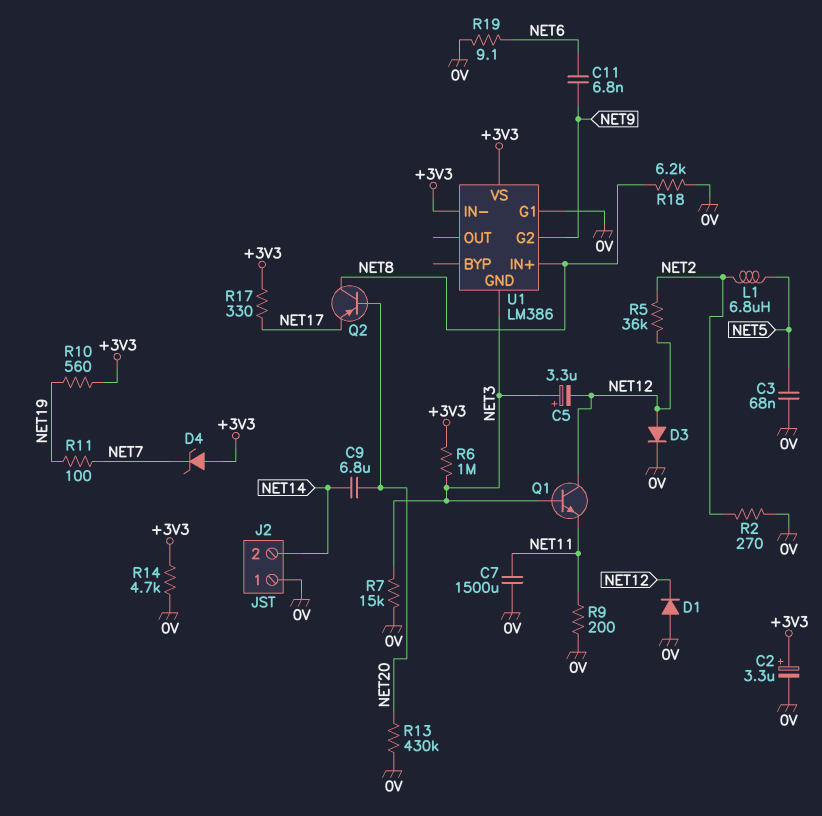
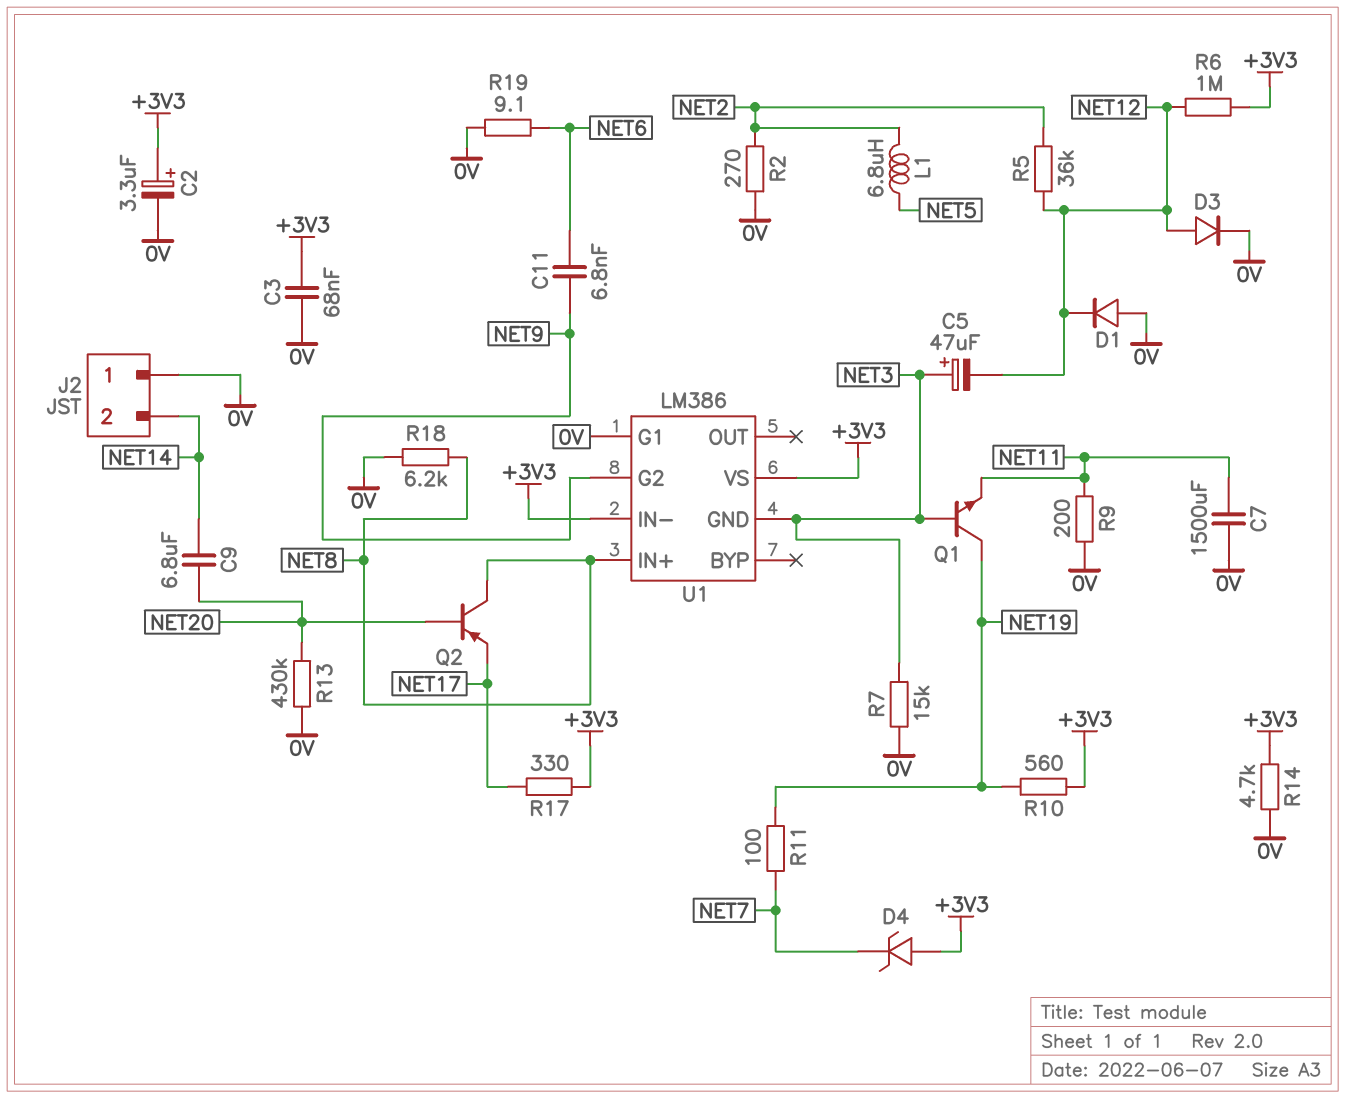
C3: 68nF (0V, NET5) -> 68nF (+3V3, 0V)
C5: 3.3uF (plus NET3, minus NET12) -> 47uF (plus NET3, minus NET12)
Q1: NPN (B NET3, C NET12, E NET11) -> NPN (B NET3, C NET19, E NET11)
R6: 1M (+3V3, NET3) -> 1M (+3V3, NET12)

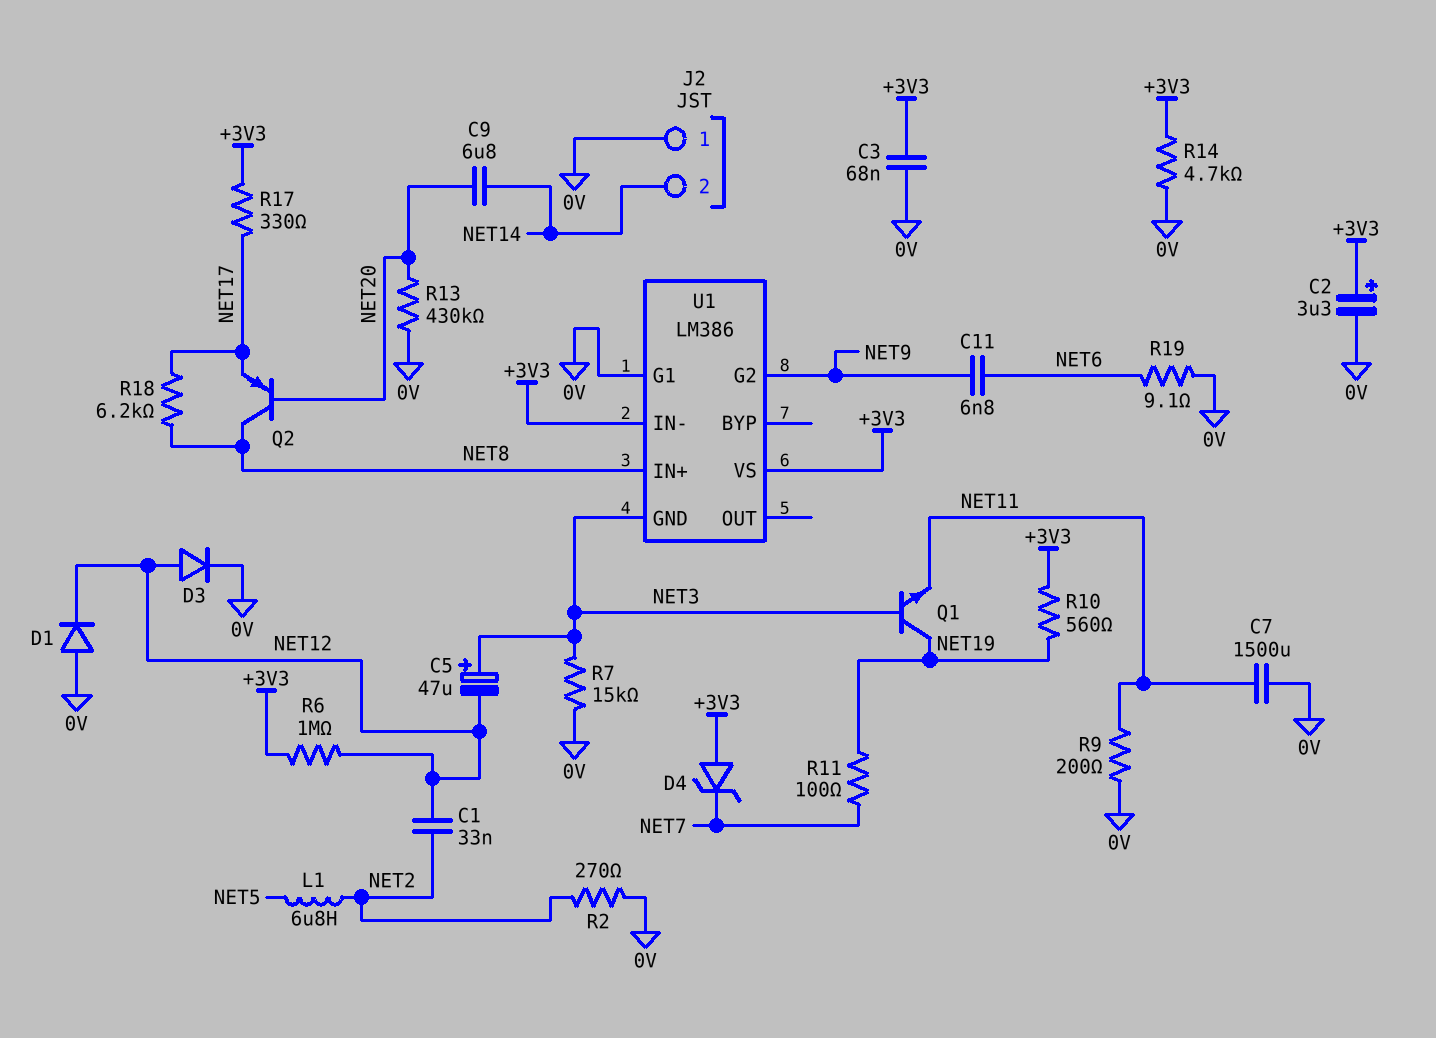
C1: none -> 33nF (NET2, NET12)
R5: 36k (NET2, NET12) -> none
R18: 6.2k (0V, NET8) -> 6.2k (NET8, NET17)

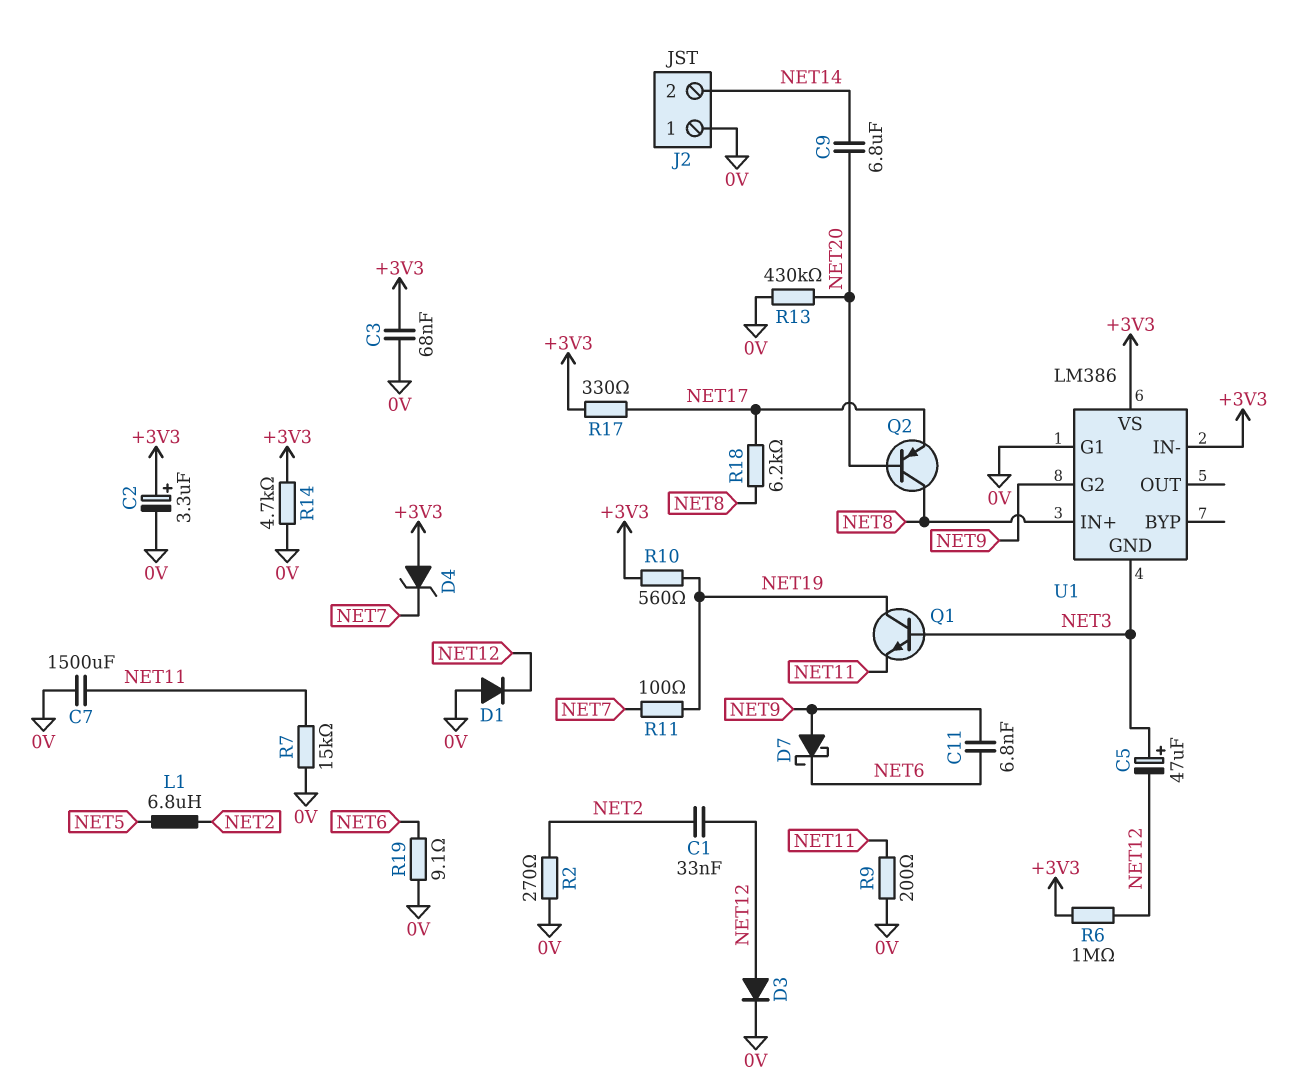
D7: none -> schottky (A NET9, K NET6)
R7: 15k (0V, NET3) -> 15k (0V, NET11)

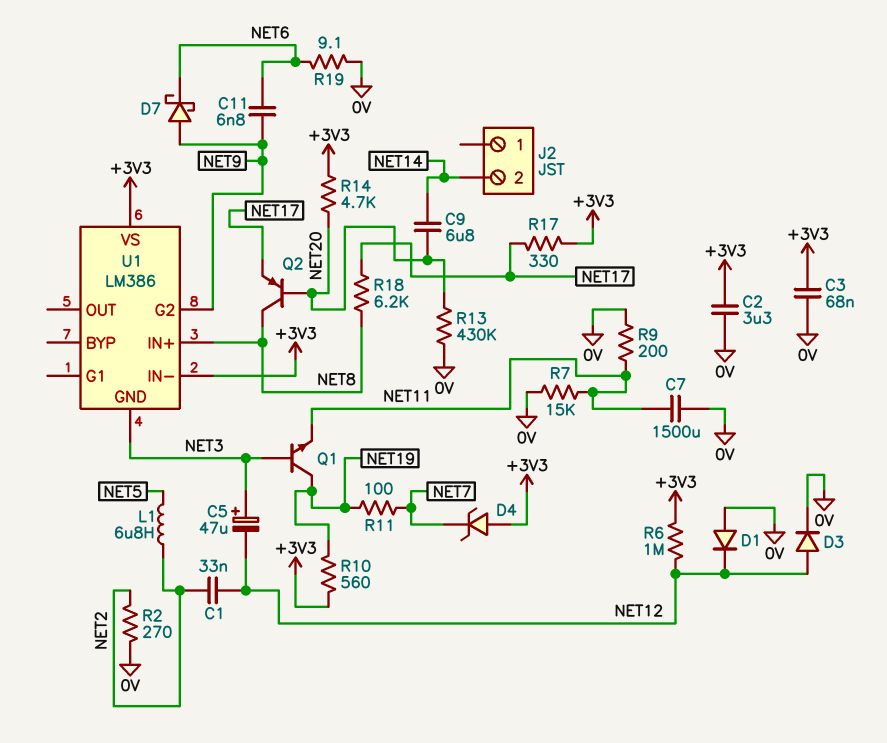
C2: 3.3uF (plus +3V3, minus 0V) -> 3.3uF (+3V3, 0V)
J2 pin 1: 0V -> none
R14: 4.7k (+3V3, 0V) -> 4.7k (+3V3, NET20)
U1 pin G1: 0V -> none

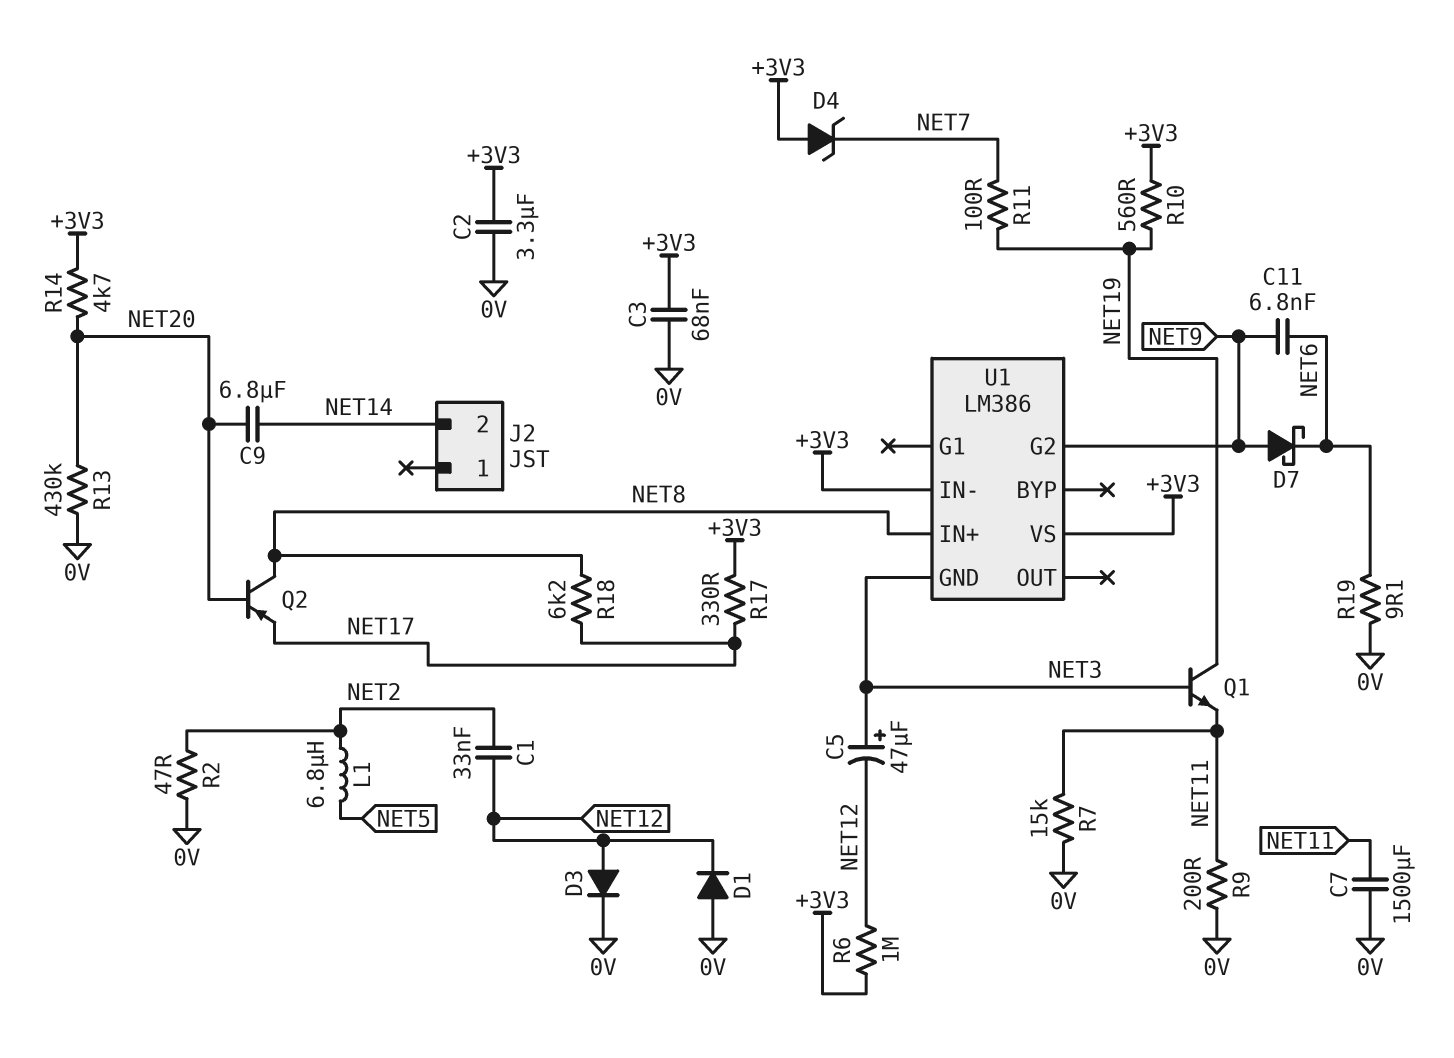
R2: 270 (0V, NET2) -> 47 (0V, NET2)

